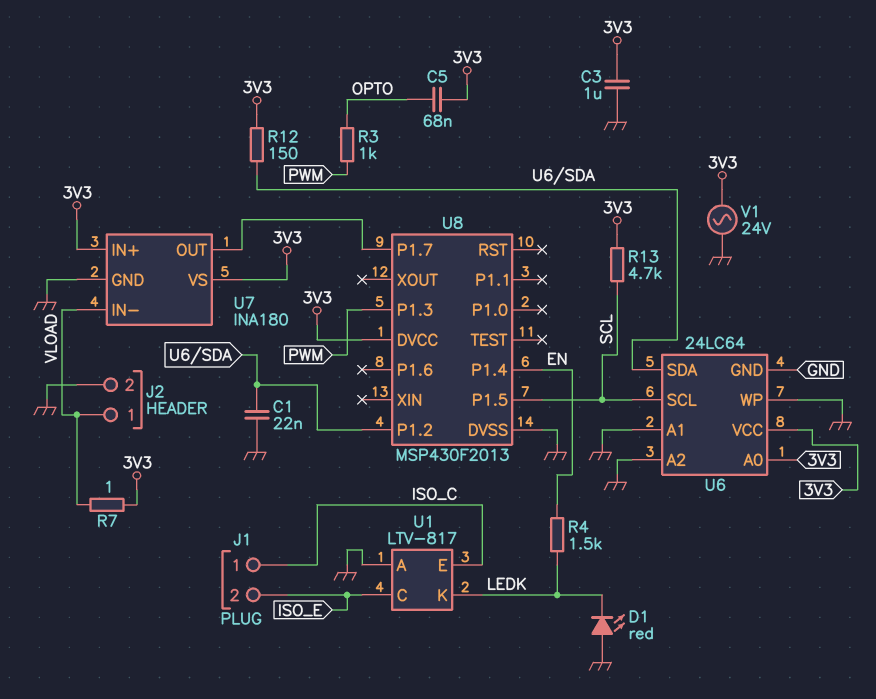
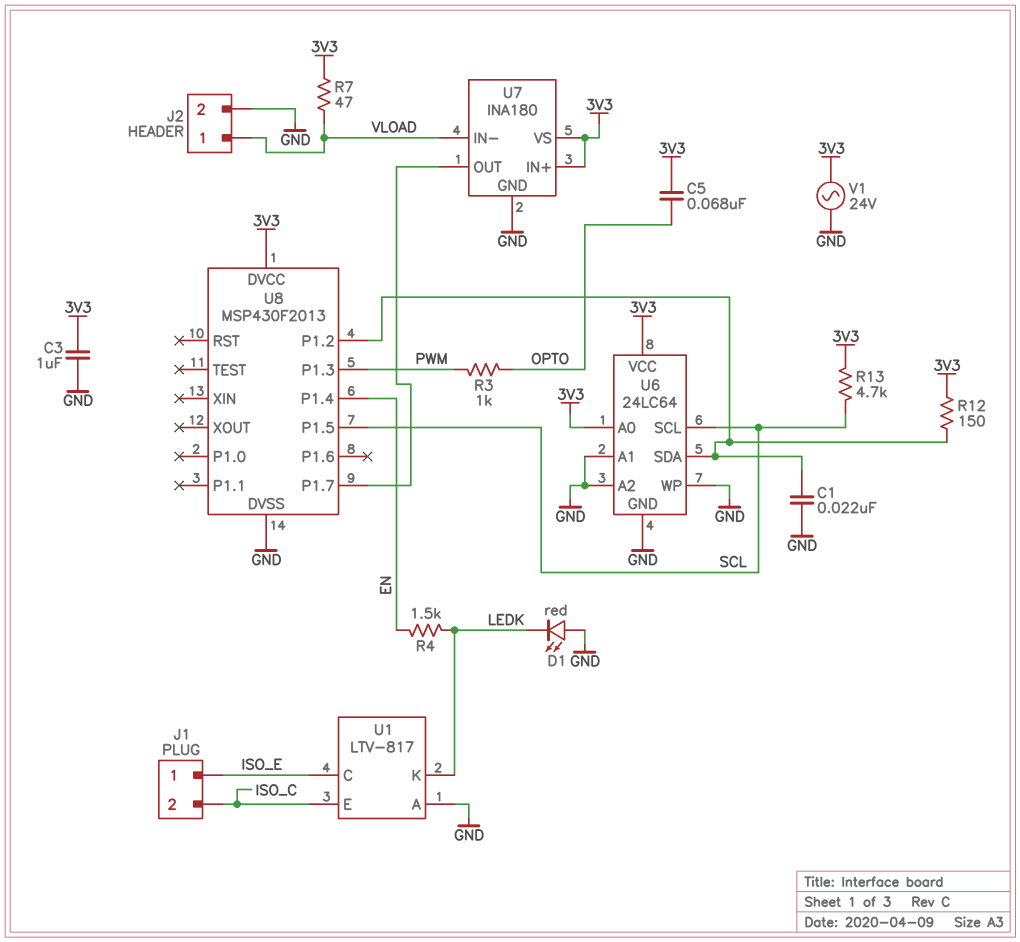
J1 pin 1: ISO_C -> ISO_E
J1 pin 2: ISO_E -> ISO_C
R7: 1 (3V3, VLOAD) -> 47 (3V3, VLOAD)

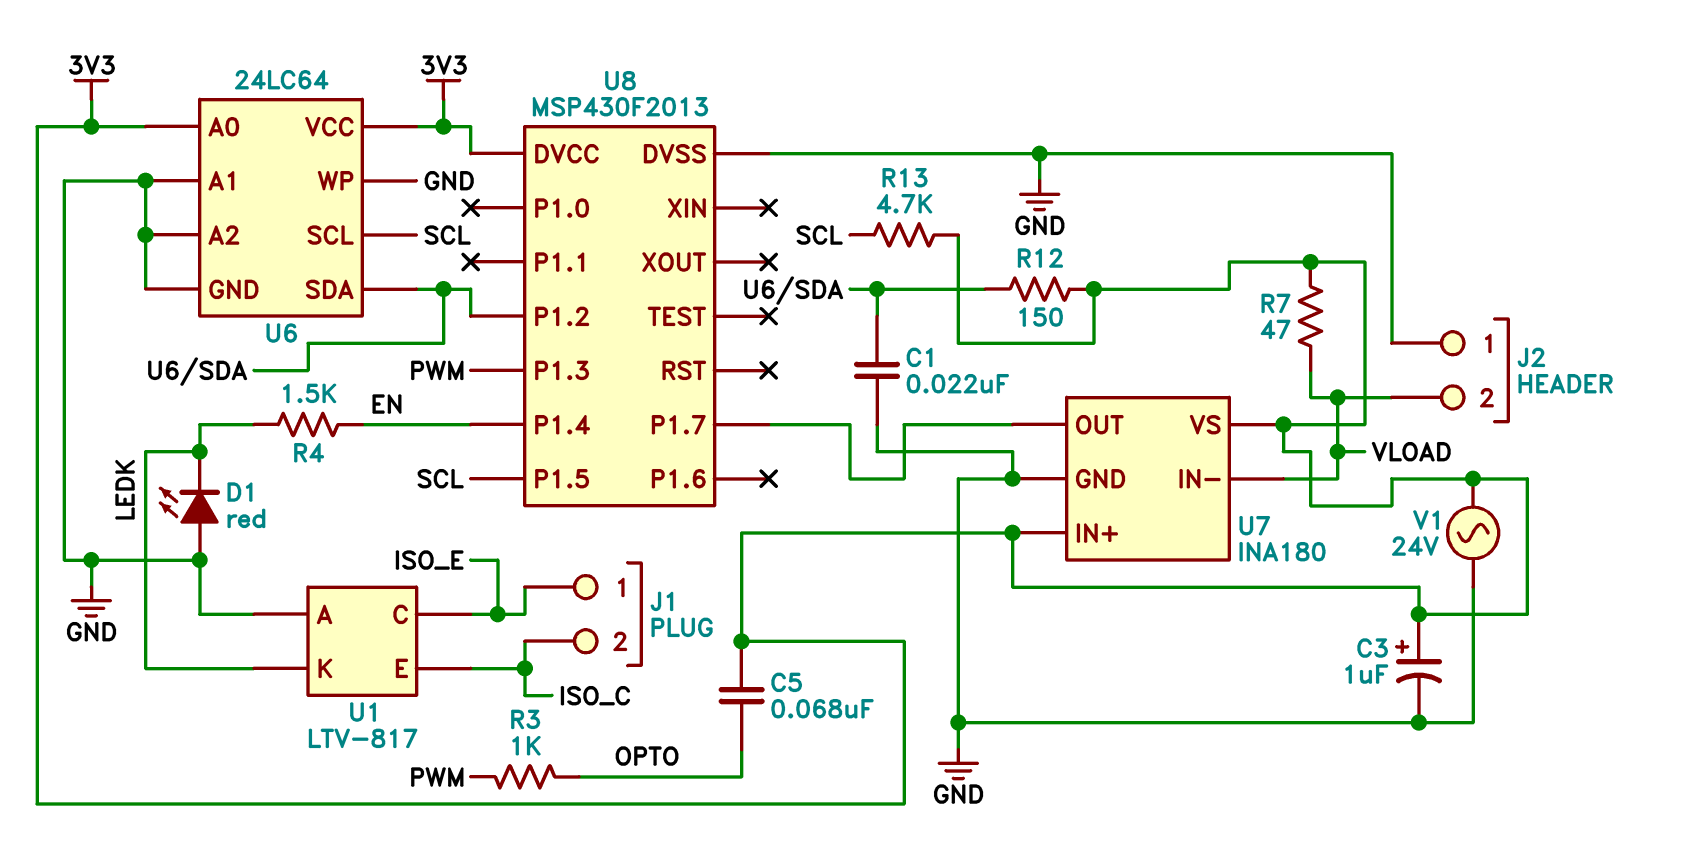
C3: 1uF (3V3, GND) -> 1uF (plus 3V3, minus GND)
J2 pin 1: VLOAD -> GND
J2 pin 2: GND -> VLOAD

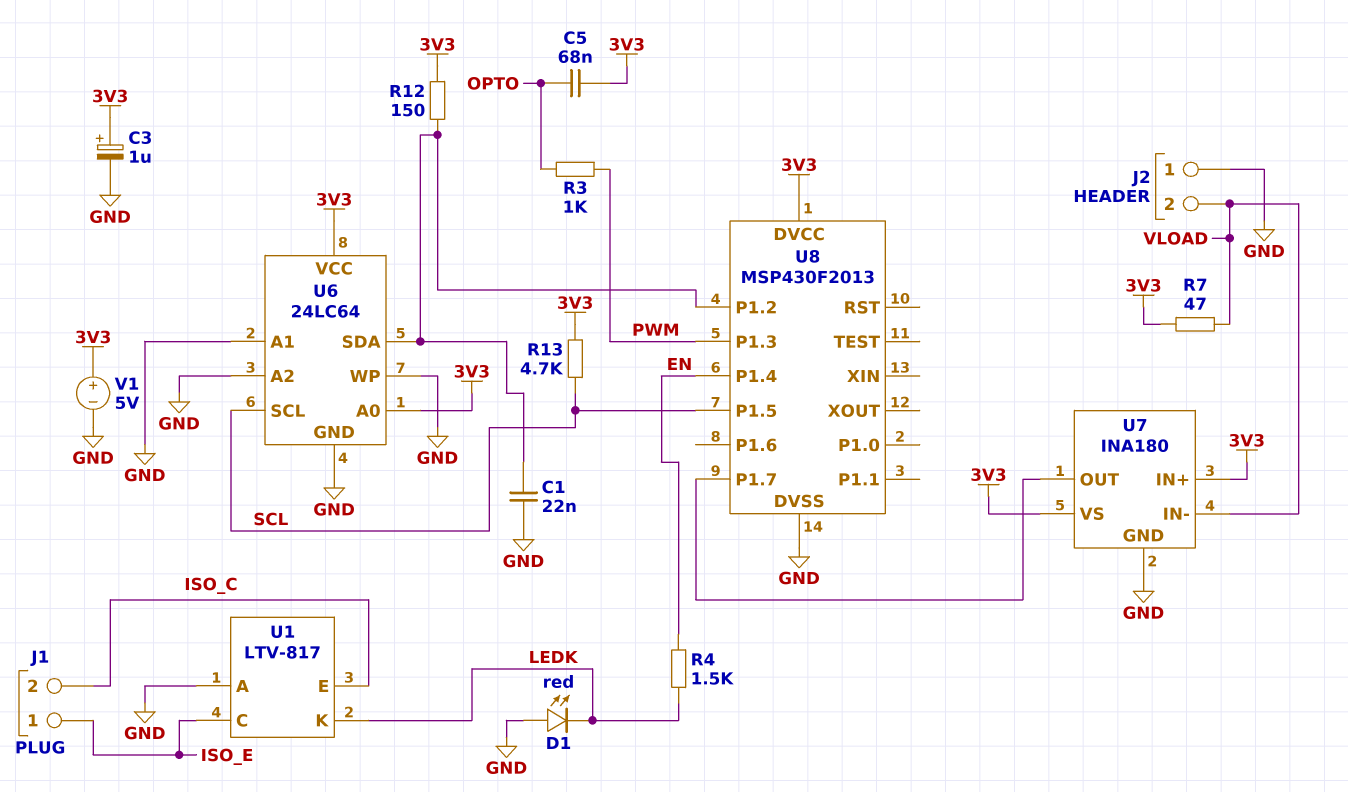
V1: AC 24V (3V3, GND) -> 5V (plus 3V3, minus GND)

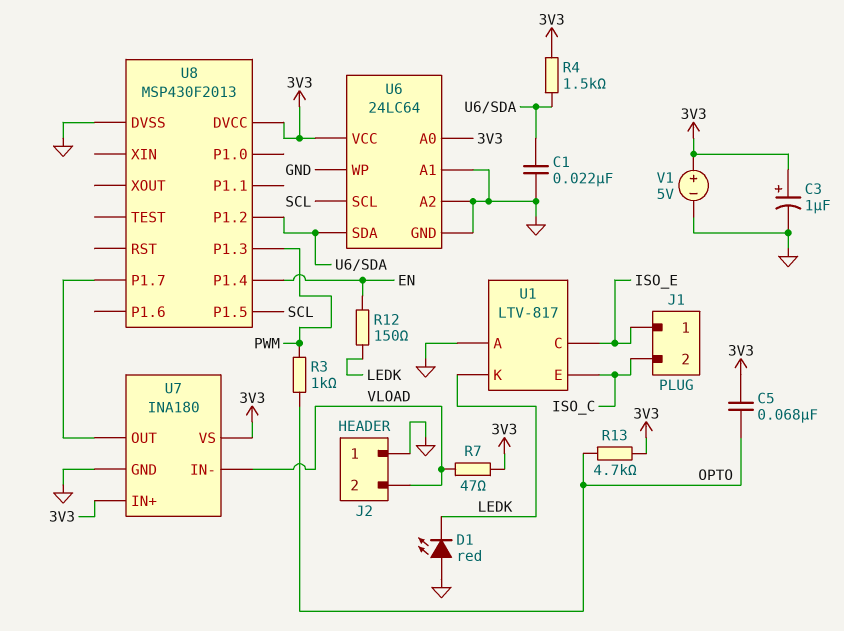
R4: 1.5k (EN, LEDK) -> 1.5k (3V3, U6/SDA)
R12: 150 (3V3, U6/SDA) -> 150 (EN, LEDK)
R13: 4.7k (3V3, SCL) -> 4.7k (3V3, OPTO)

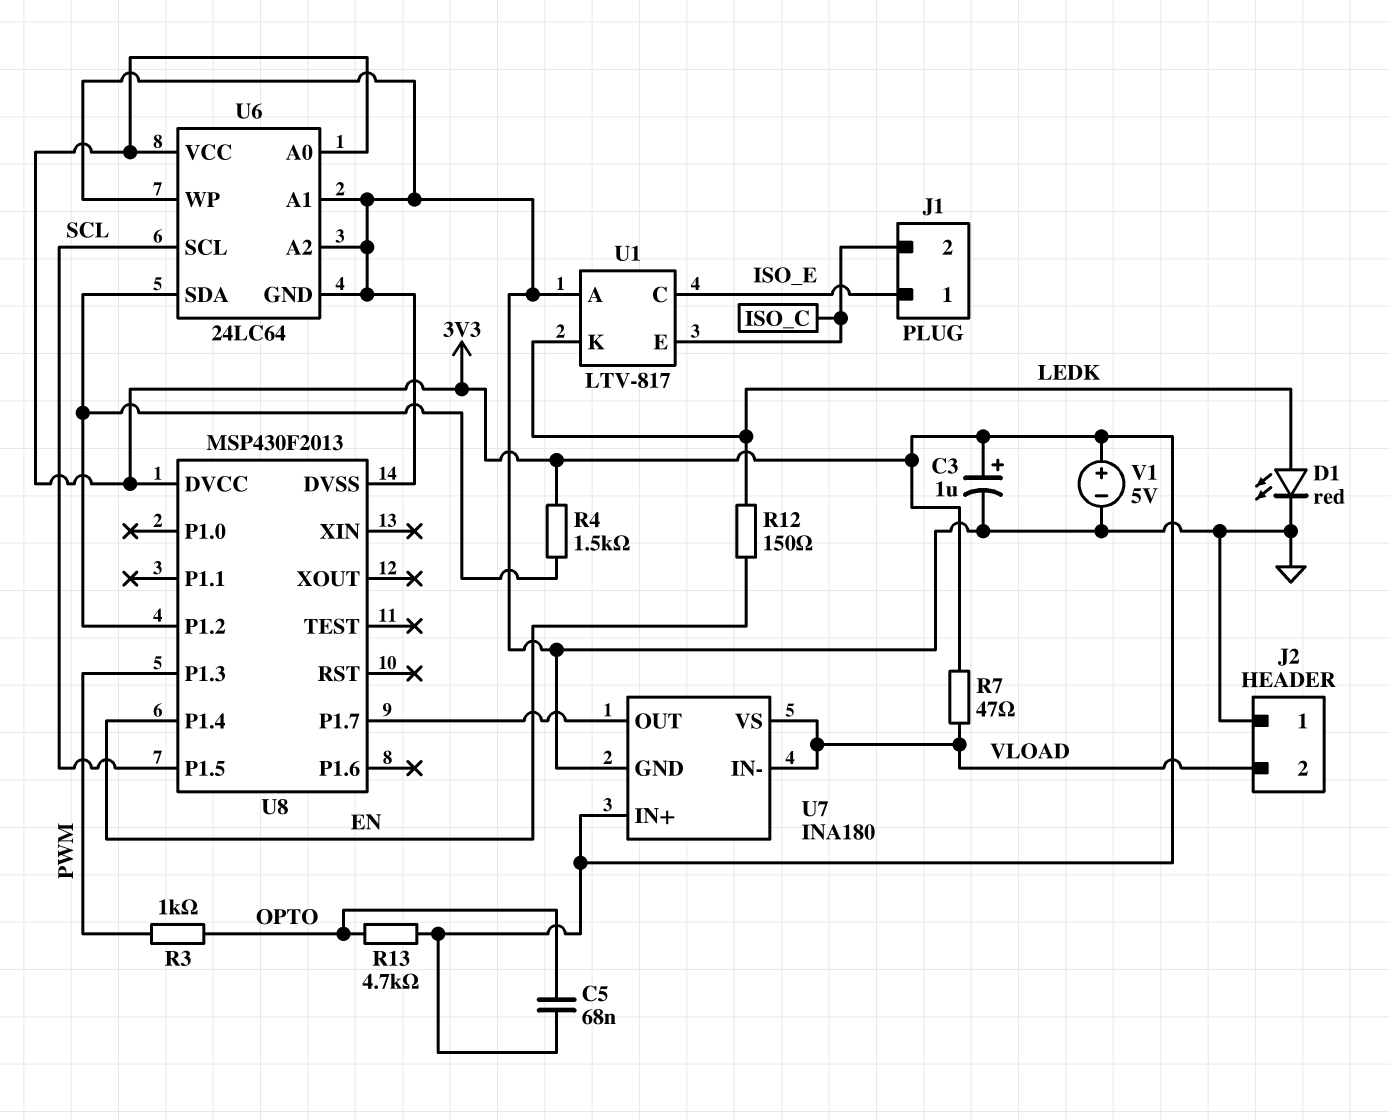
C1: 22nF (GND, U6/SDA) -> none
D1: LED red (A GND, K LEDK) -> LED red (A LEDK, K GND)
U7 pin VS: 3V3 -> VLOAD

